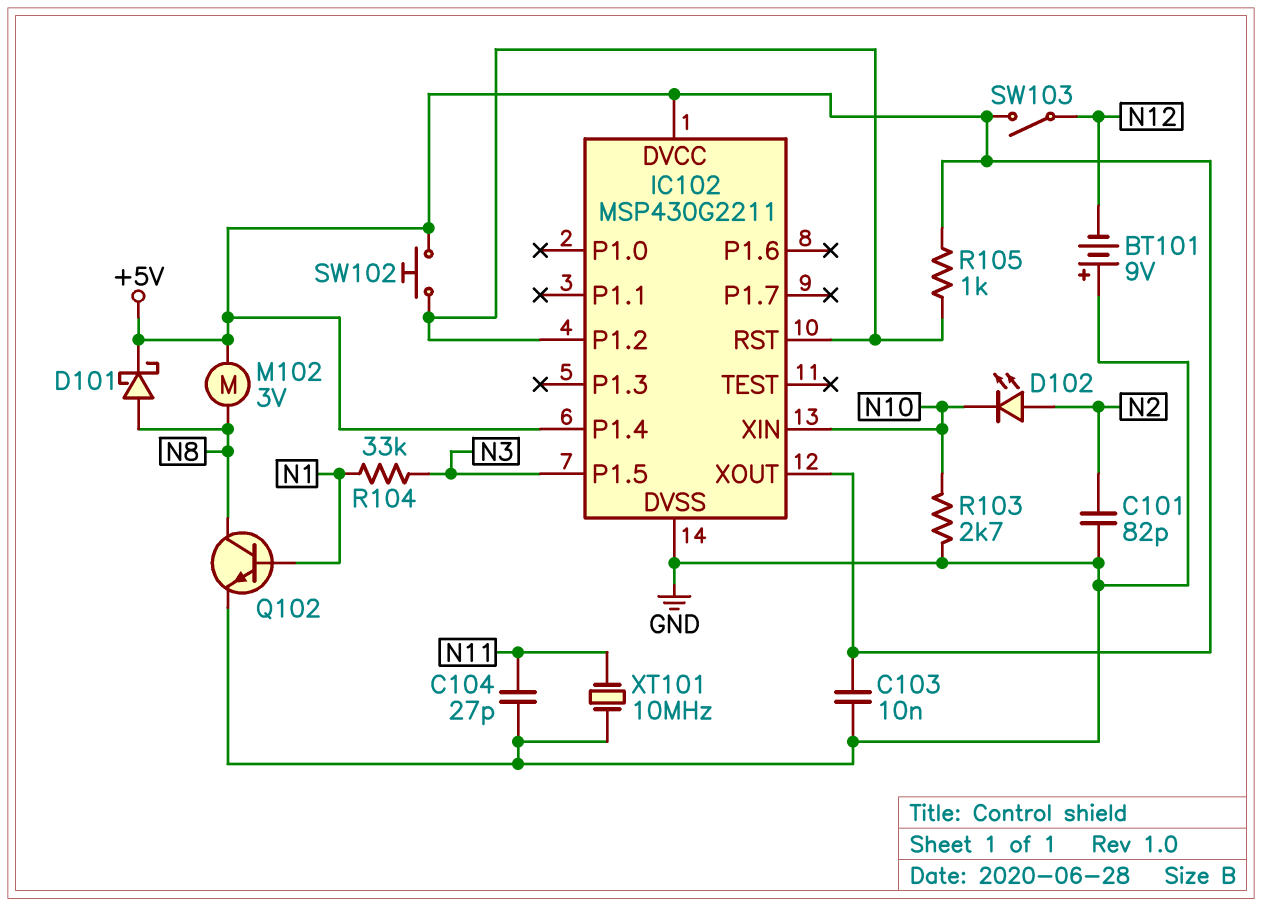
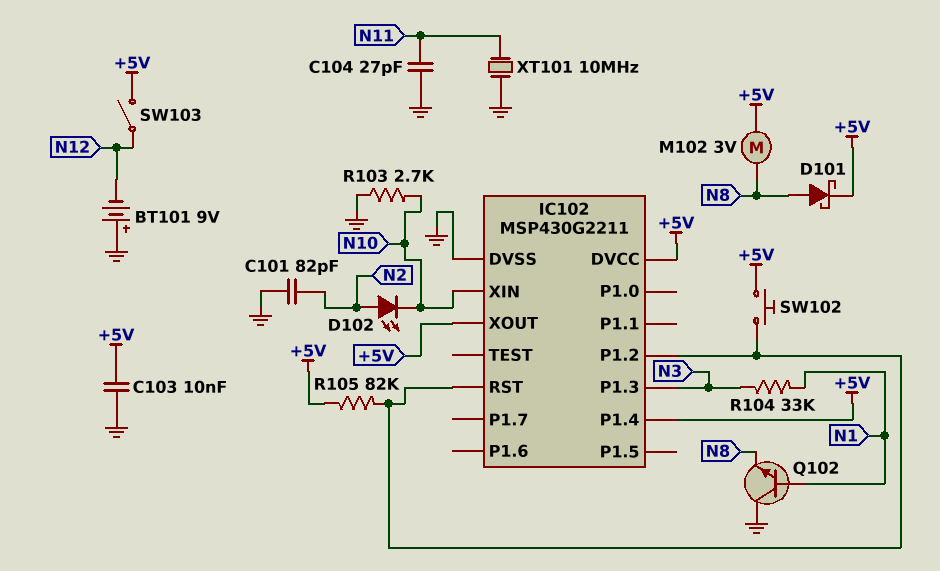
IC102 pin P1.3: none -> N3
IC102 pin P1.5: N3 -> none
Q102: NPN (B N1, C N8, E GND) -> NPN (B N1, C GND, E N8)
R105: 1k (+5V, IC102/P1.2) -> 82k (+5V, IC102/P1.2)

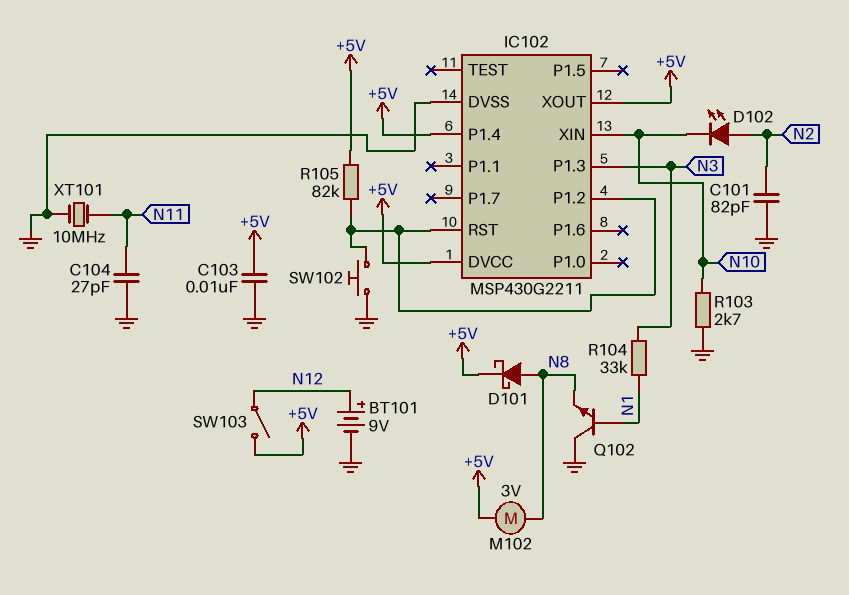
BT101: 9V (plus GND, minus N12) -> 9V (plus N12, minus GND)
SW102: button (+5V, IC102/P1.2) -> button (GND, IC102/P1.2)

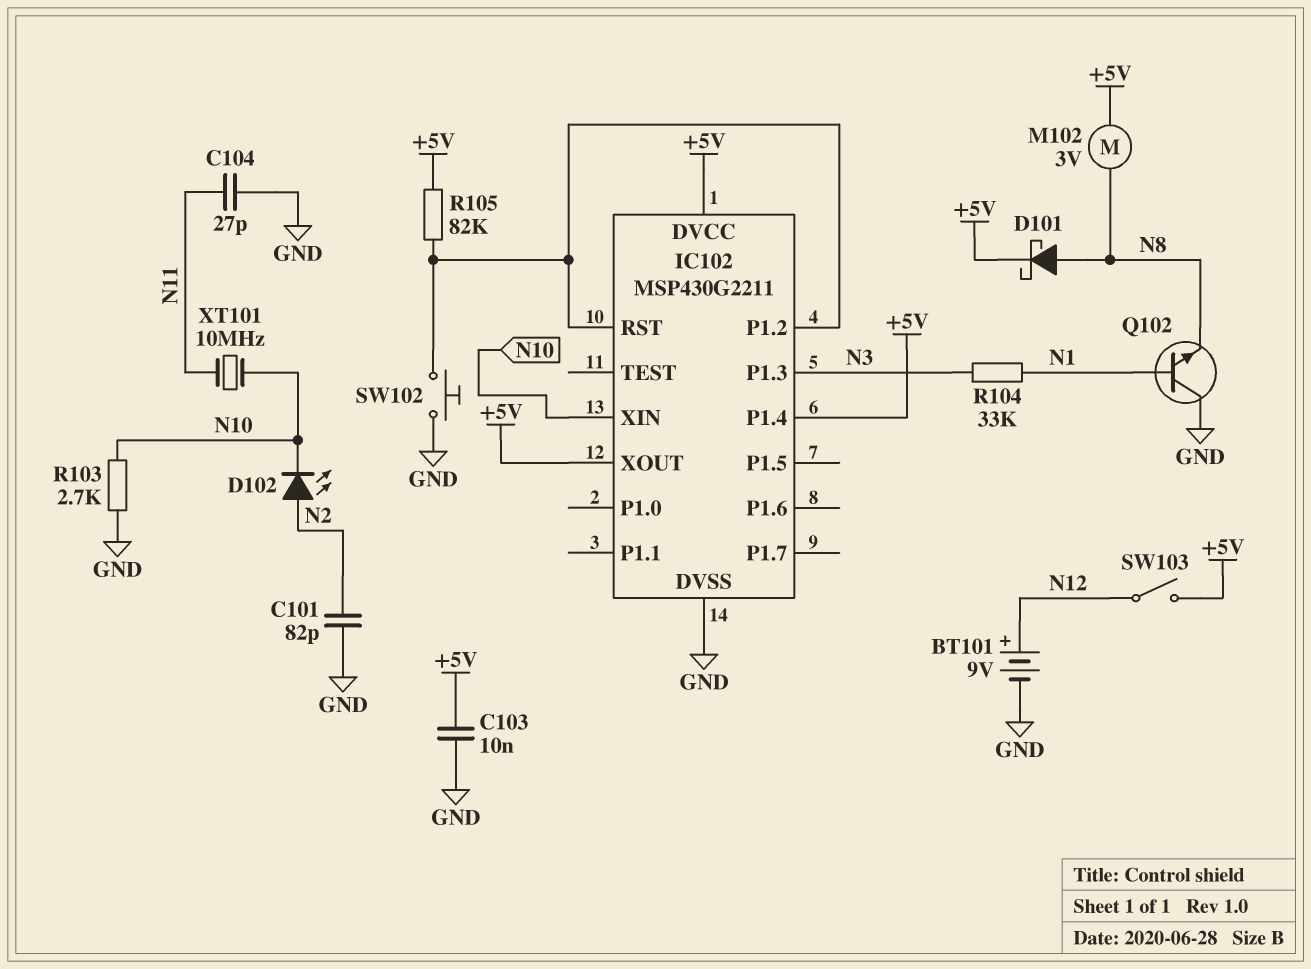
XT101: 10MHz (GND, N11) -> 10MHz (N10, N11)

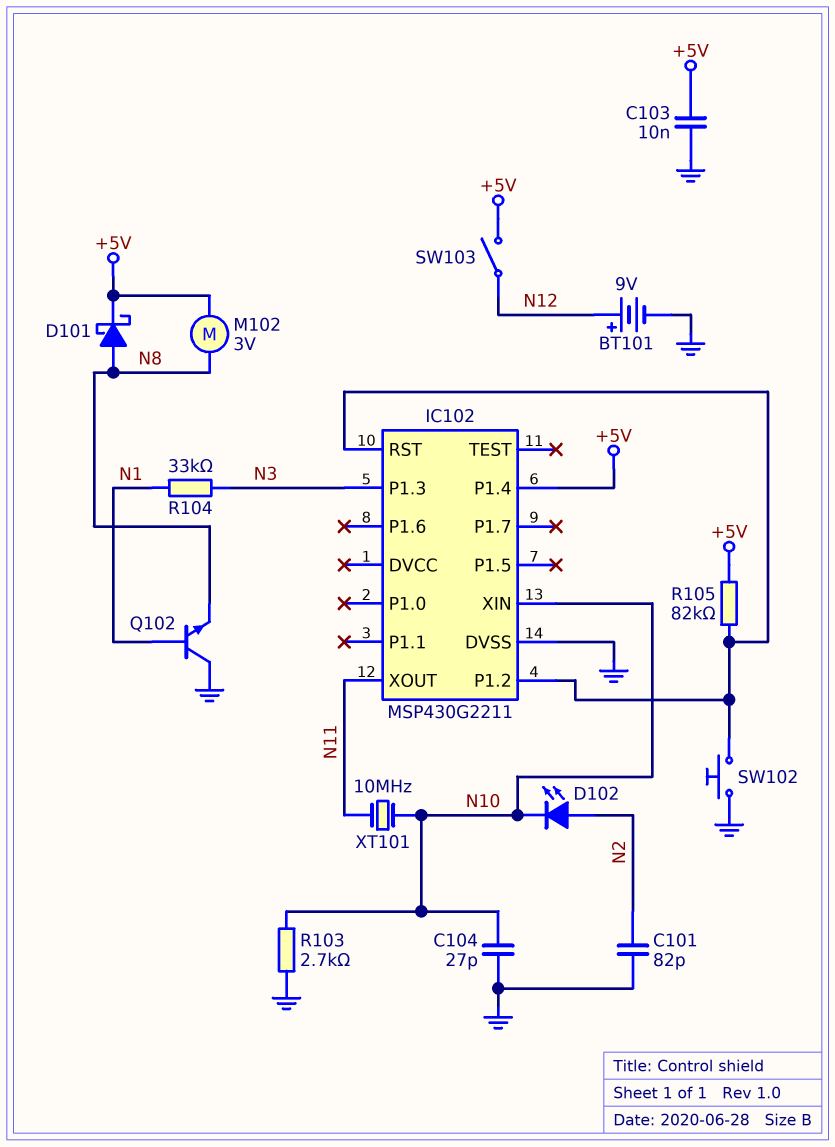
C104: 27pF (GND, N11) -> 27pF (GND, N10)
IC102 pin DVCC: +5V -> none
IC102 pin XOUT: +5V -> N11

